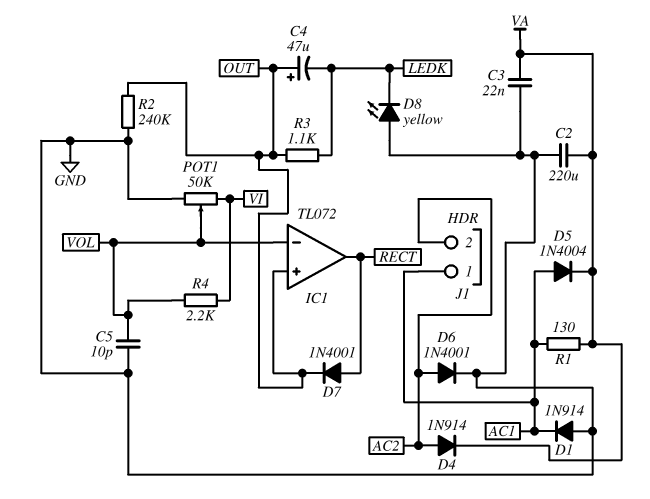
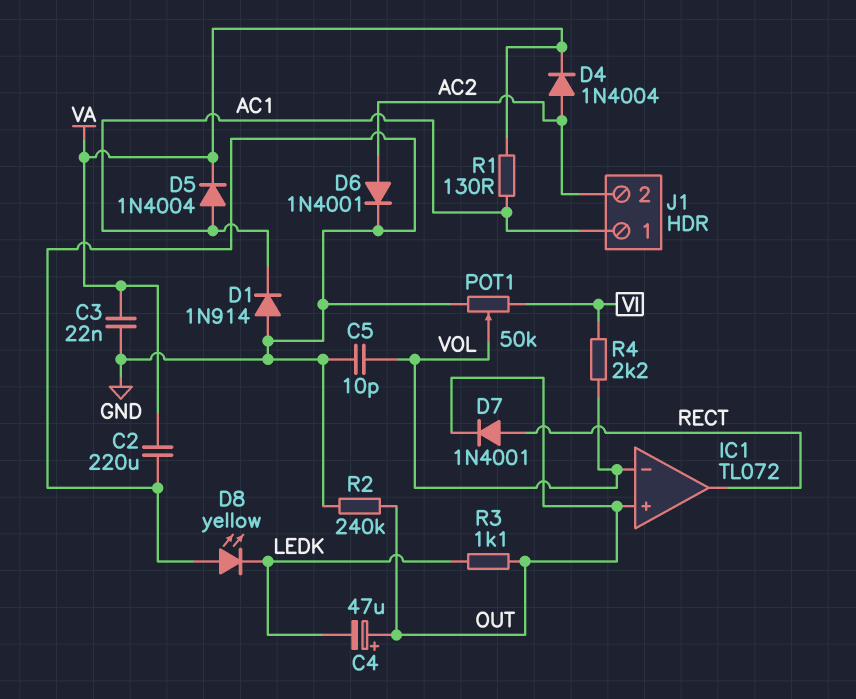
D4: diode 1N914 (A AC2, K VA) -> diode 1N4004 (A AC2, K VA)

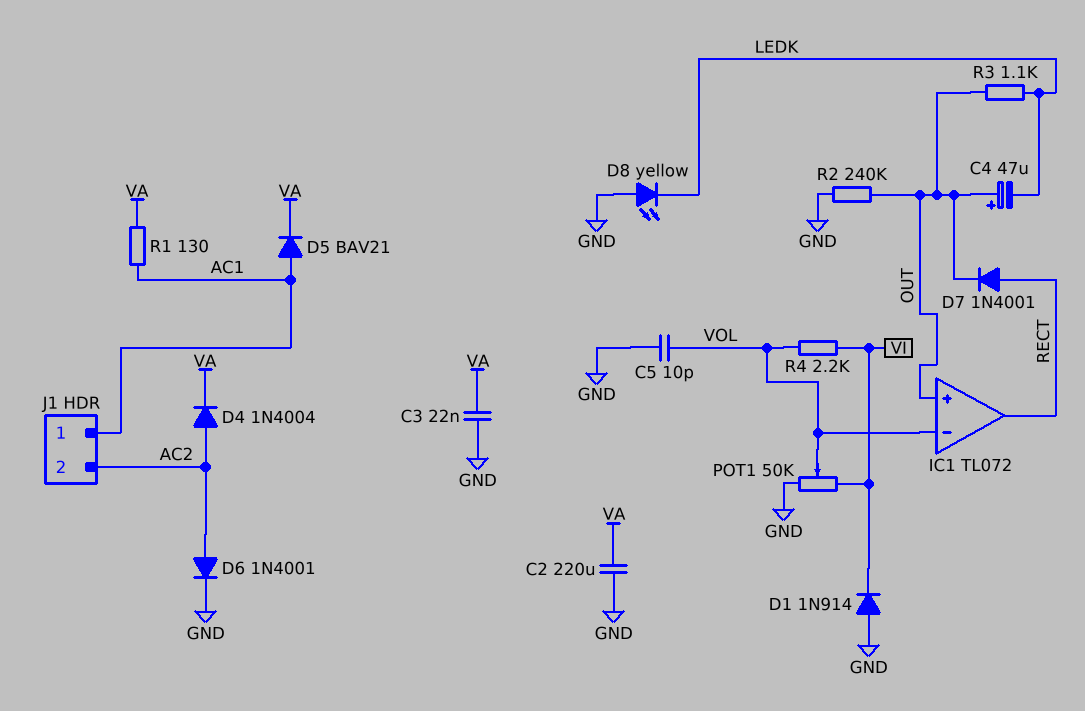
D1: diode 1N914 (A GND, K AC1) -> diode 1N914 (A GND, K VI)
D5: diode 1N4004 (A AC1, K VA) -> diode BAV21 (A AC1, K VA)

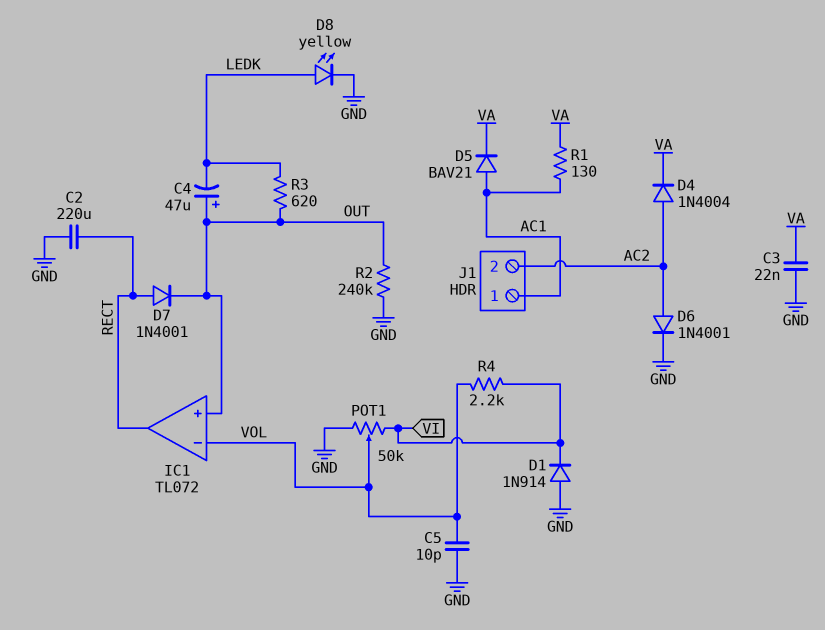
C2: 220uF (GND, VA) -> 220uF (GND, RECT)
D8: LED yellow (A GND, K LEDK) -> LED yellow (A LEDK, K GND)
R3: 1.1k (LEDK, OUT) -> 620 (LEDK, OUT)

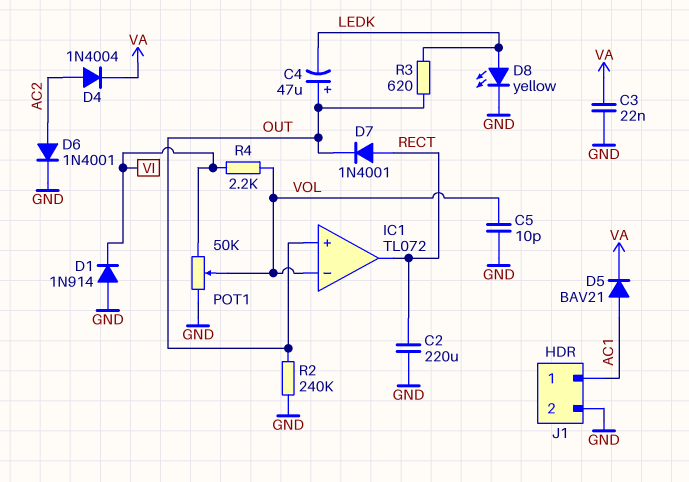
J1 pin 2: AC2 -> GND
R1: 130 (AC1, VA) -> none

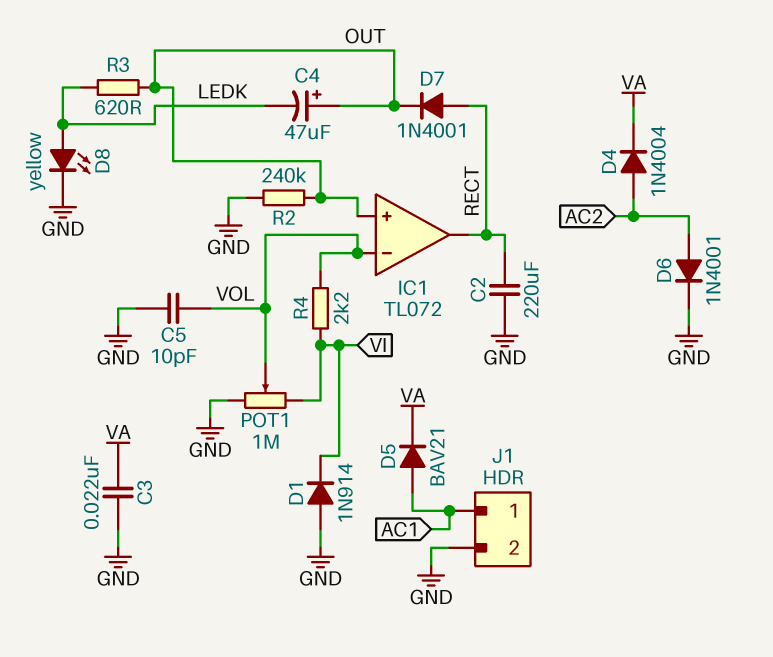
POT1: 50k (GND, VI, wiper VOL) -> 1M (GND, VI, wiper VOL)

